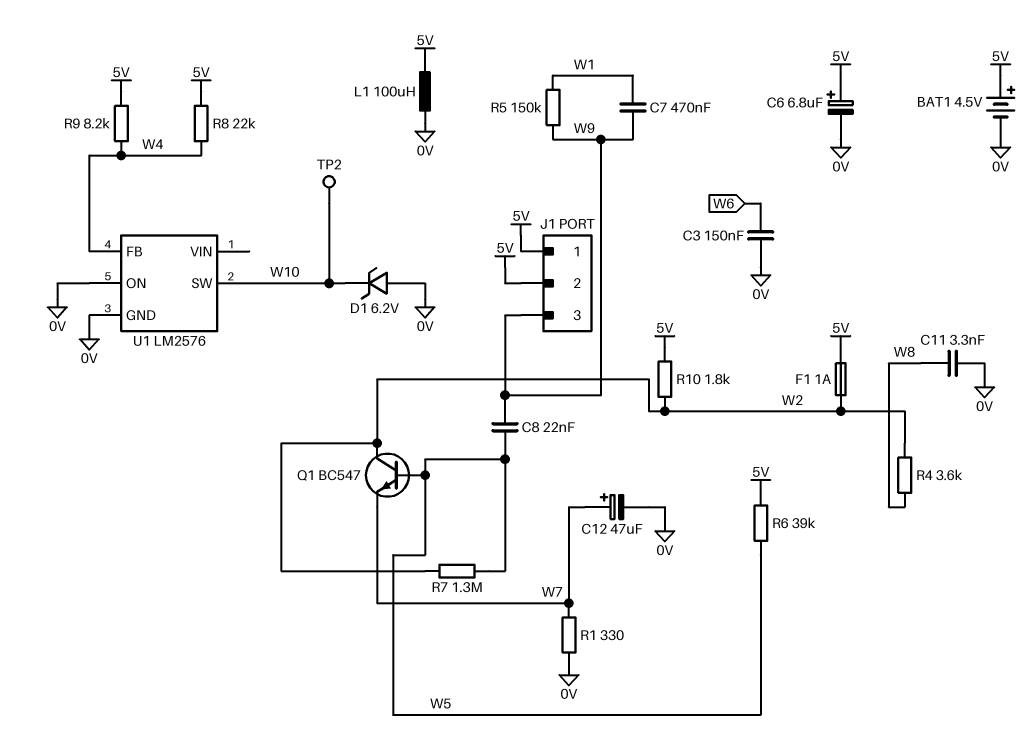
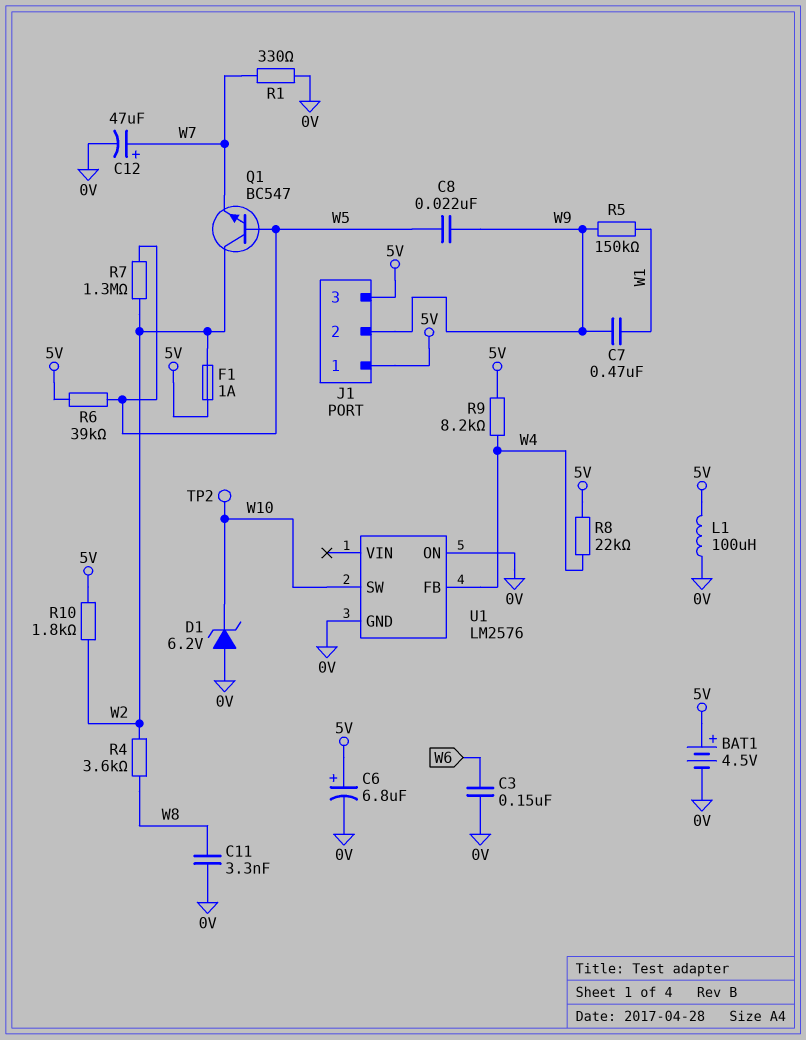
J1 pin 2: 5V -> W9
J1 pin 3: W9 -> 5V

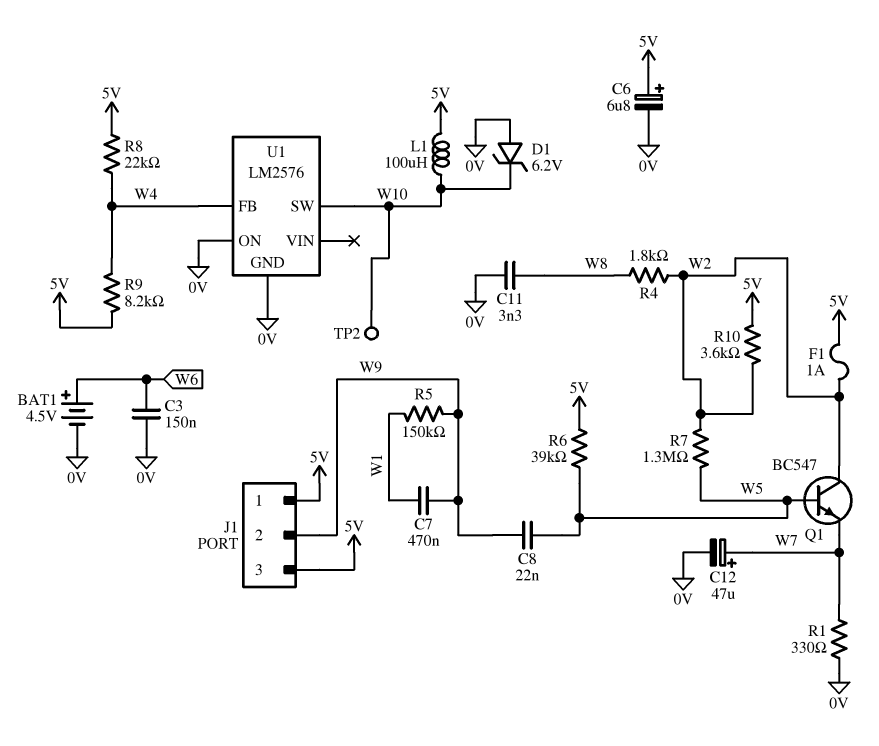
BAT1: 4.5V (plus 5V, minus 0V) -> 4.5V (plus W6, minus 0V)
L1: 100uH (0V, 5V) -> 100uH (5V, W10)
R4: 3.6k (W2, W8) -> 1.8k (W2, W8)
R10: 1.8k (5V, W2) -> 3.6k (5V, W2)

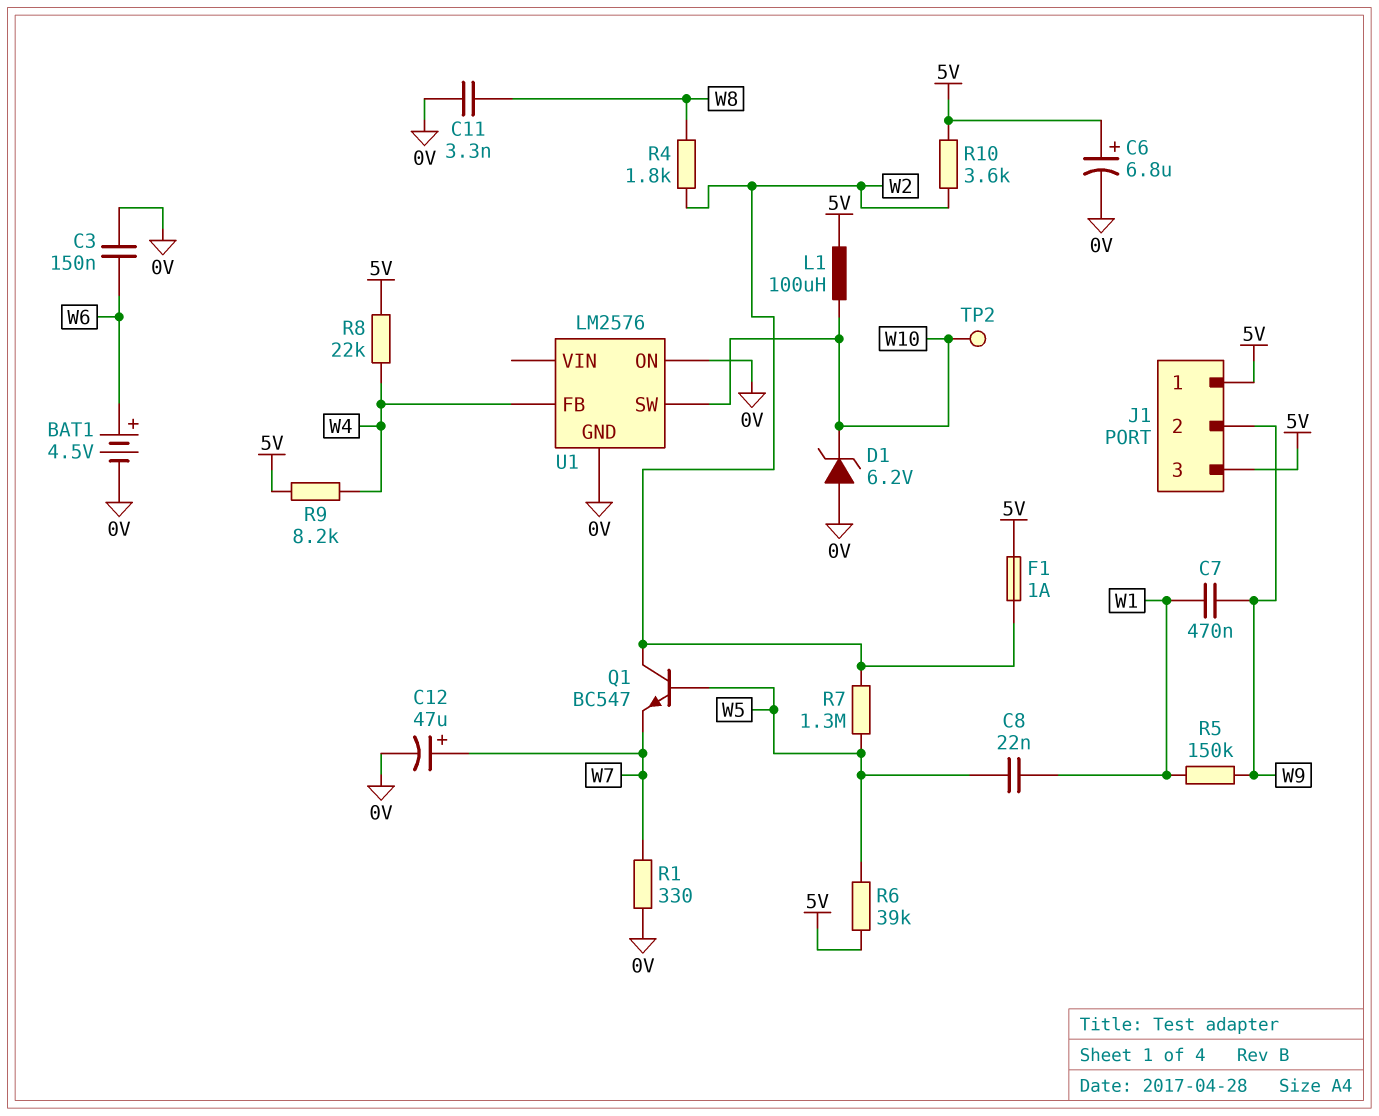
C8: 22nF (W5, W9) -> 22nF (W1, W5)

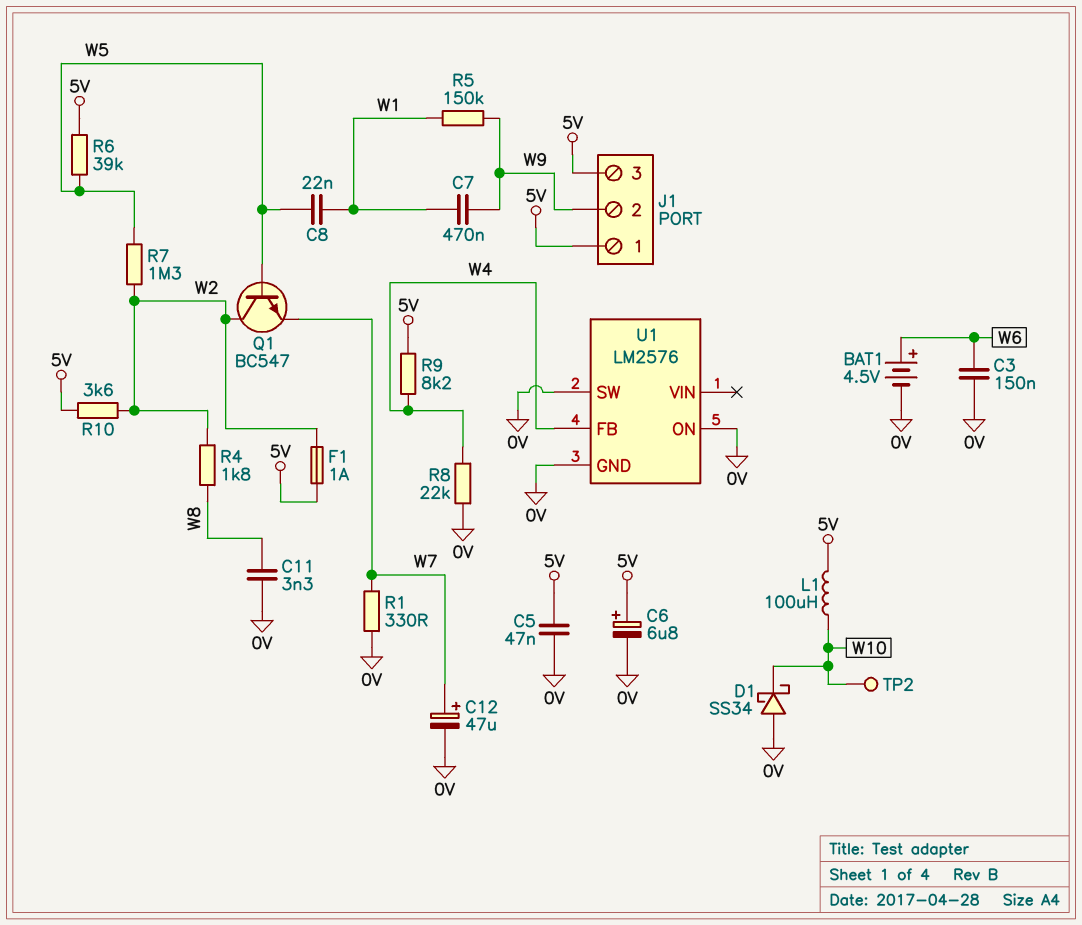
C5: none -> 47nF (0V, 5V)
D1: zener 6.2V (A 0V, K W10) -> schottky SS34 (A 0V, K W10)
R8: 22k (5V, W4) -> 22k (0V, W4)
U1 pin SW: W10 -> 0V

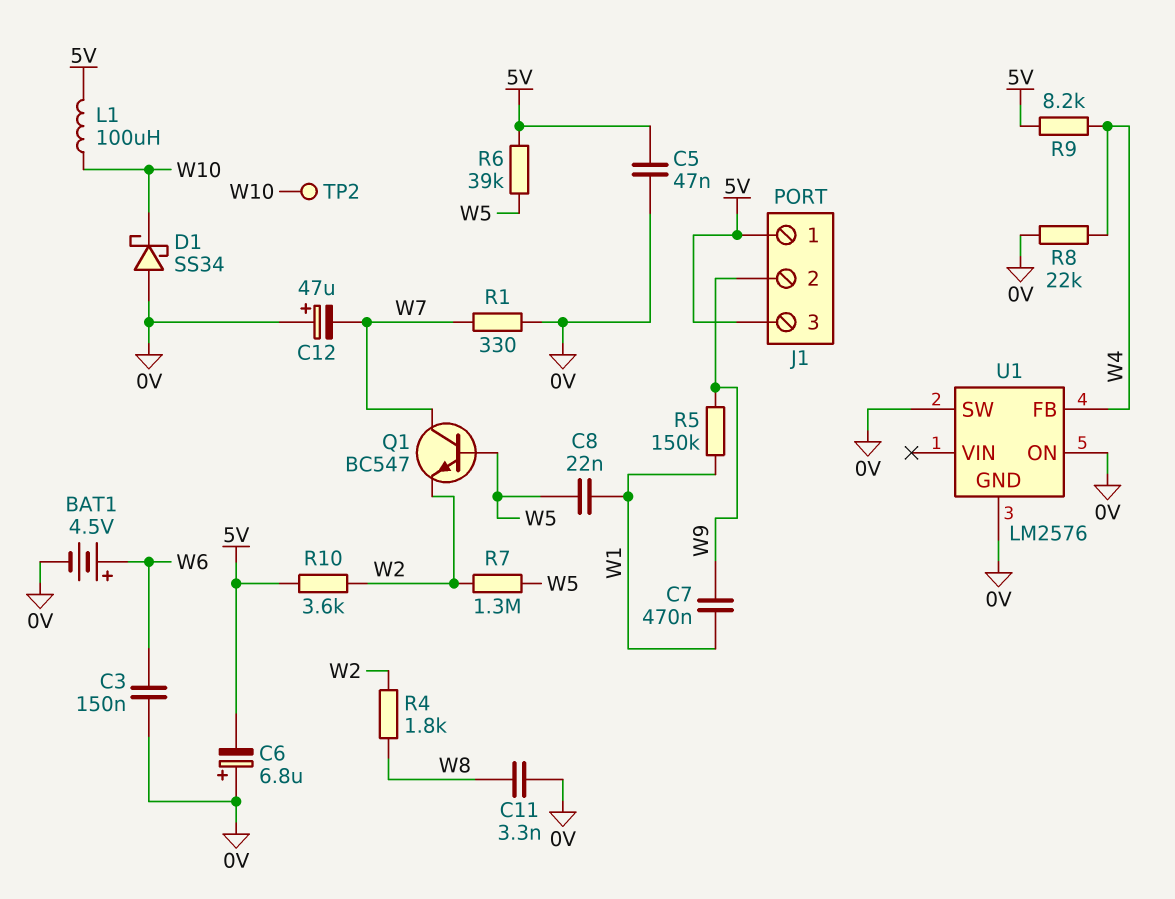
C6: 6.8uF (plus 5V, minus 0V) -> 6.8uF (plus 0V, minus 5V)
C12: 47uF (plus W7, minus 0V) -> 47uF (plus 0V, minus W7)
F1: 1A (5V, W2) -> none
Q1: NPN BC547 (B W5, C W2, E W7) -> NPN BC547 (B W5, C W7, E W2)

